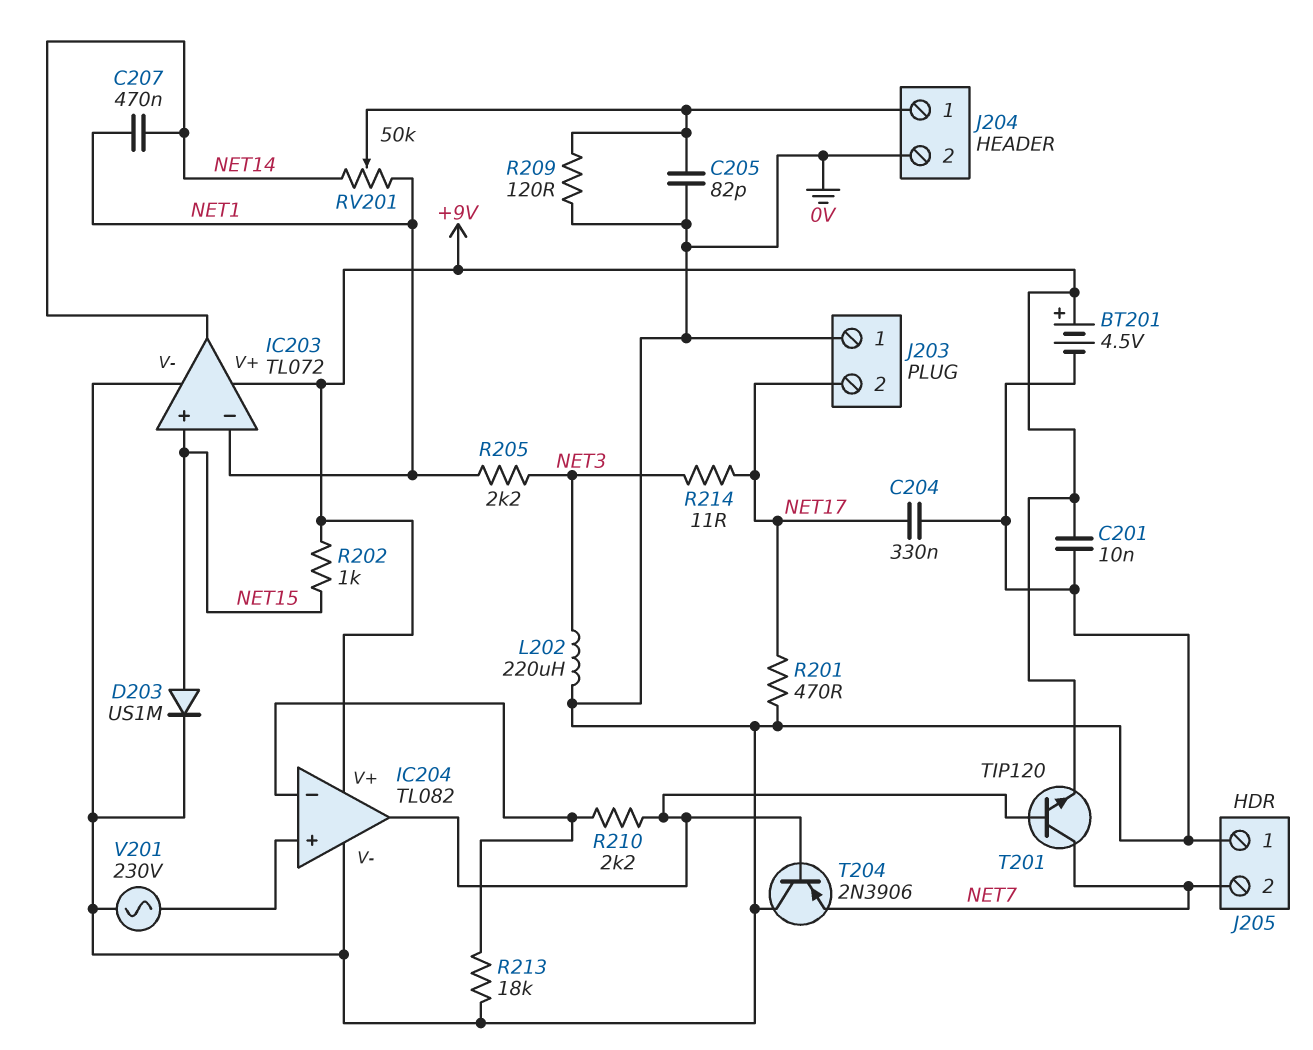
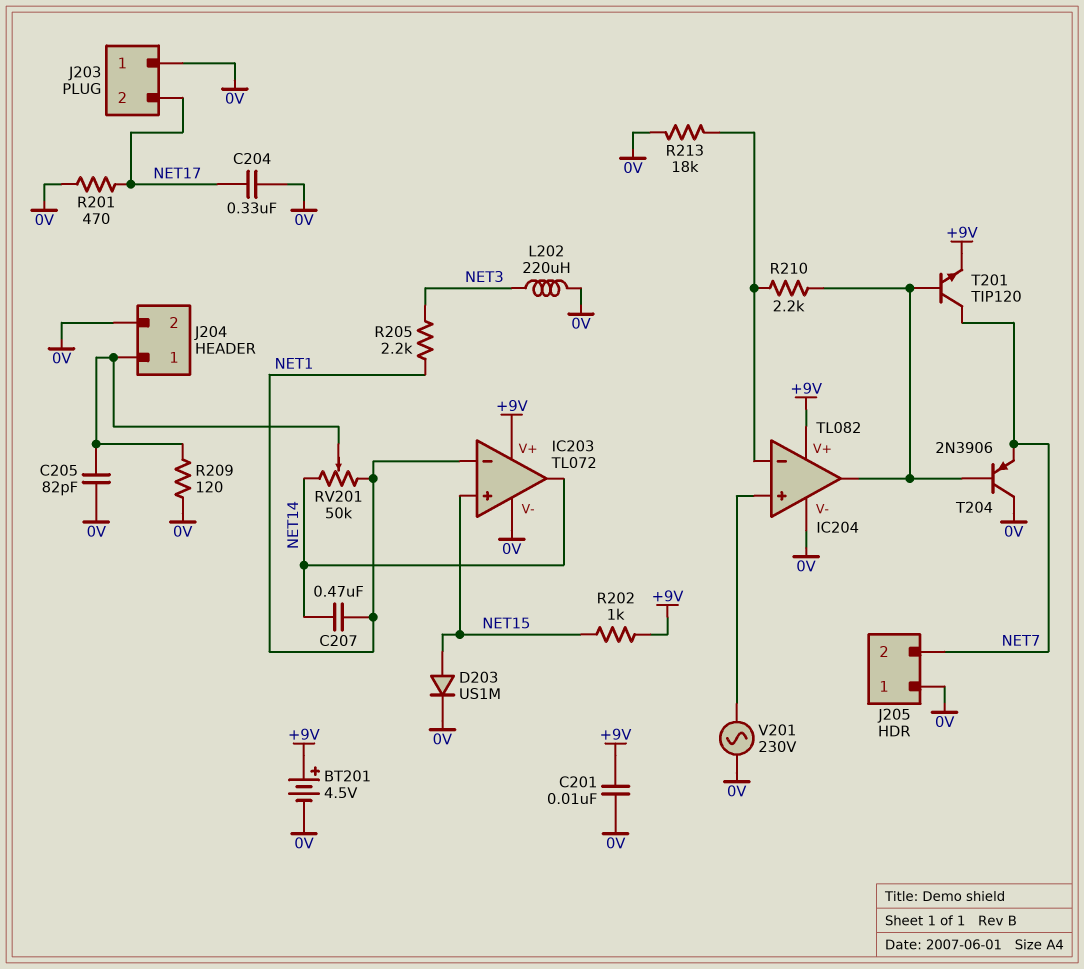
R214: 11 (NET3, NET17) -> none

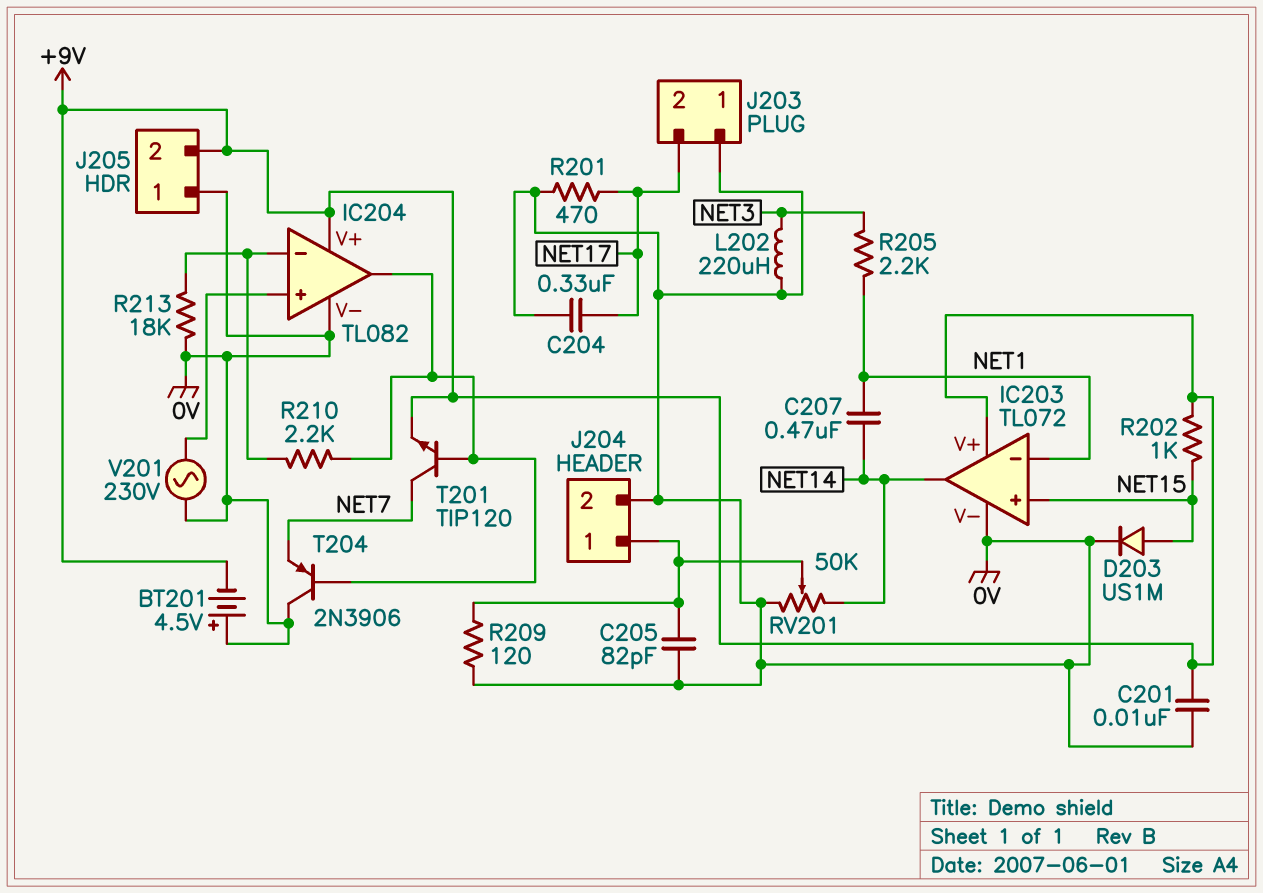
BT201: 4.5V (plus +9V, minus 0V) -> 4.5V (plus 0V, minus +9V)
J205 pin 2: NET7 -> +9V
RV201: 50k (NET1, NET14, wiper J204/1) -> 50k (0V, NET14, wiper J204/1)

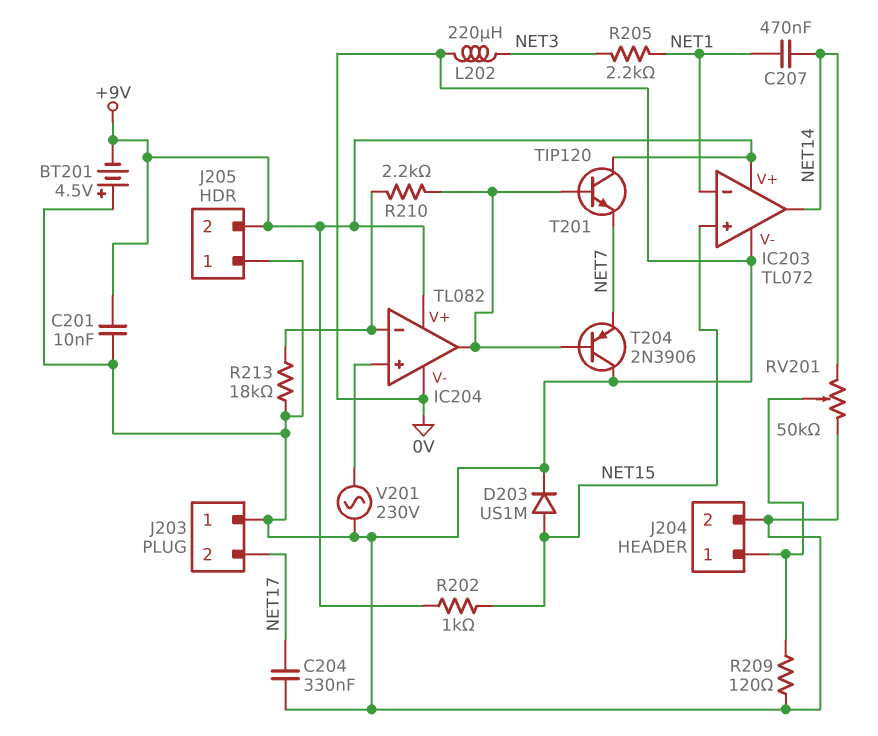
C205: 82pF (0V, J204/1) -> none
R201: 470 (0V, NET17) -> none
T201: NPN TIP120 (B IC204/out, C NET7, E +9V) -> NPN TIP120 (B IC204/out, C +9V, E NET7)

